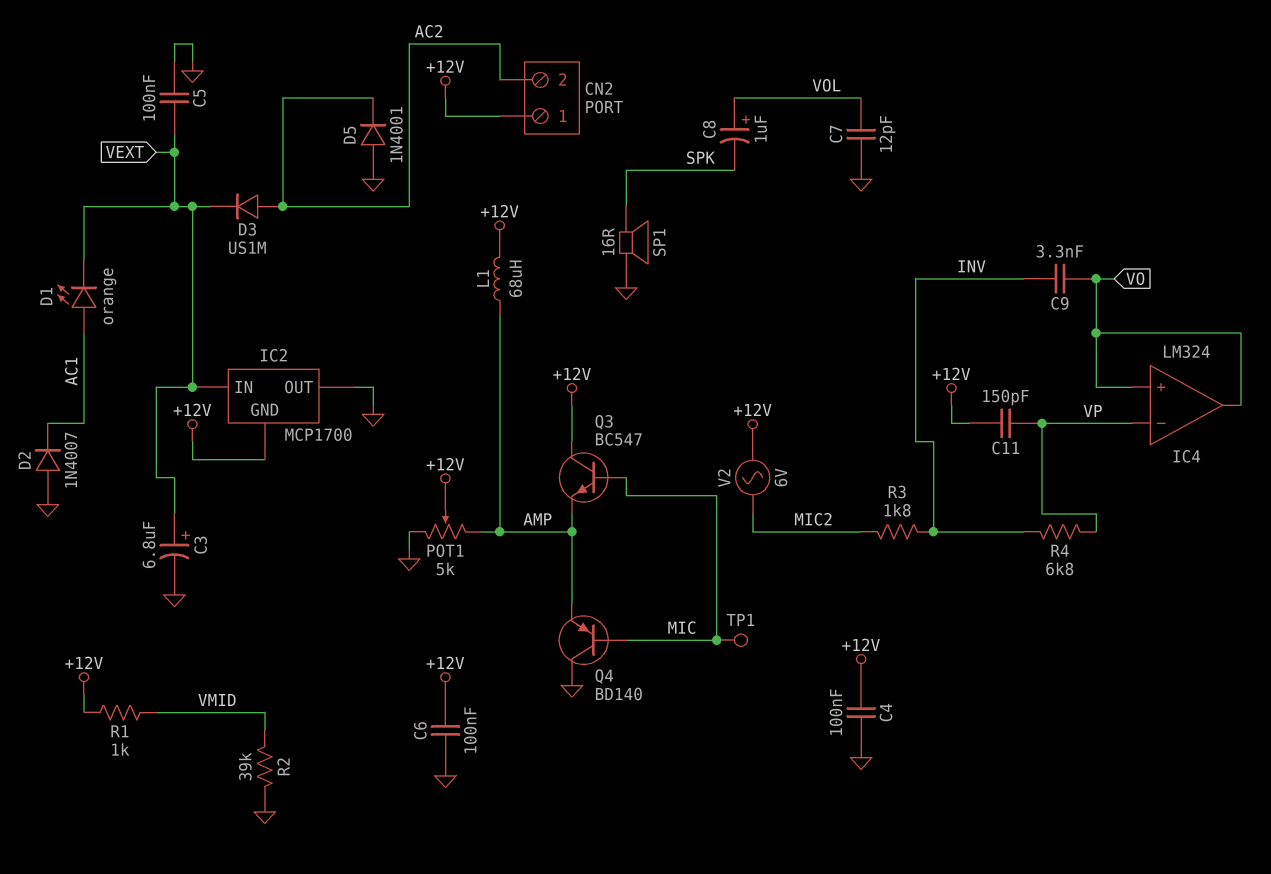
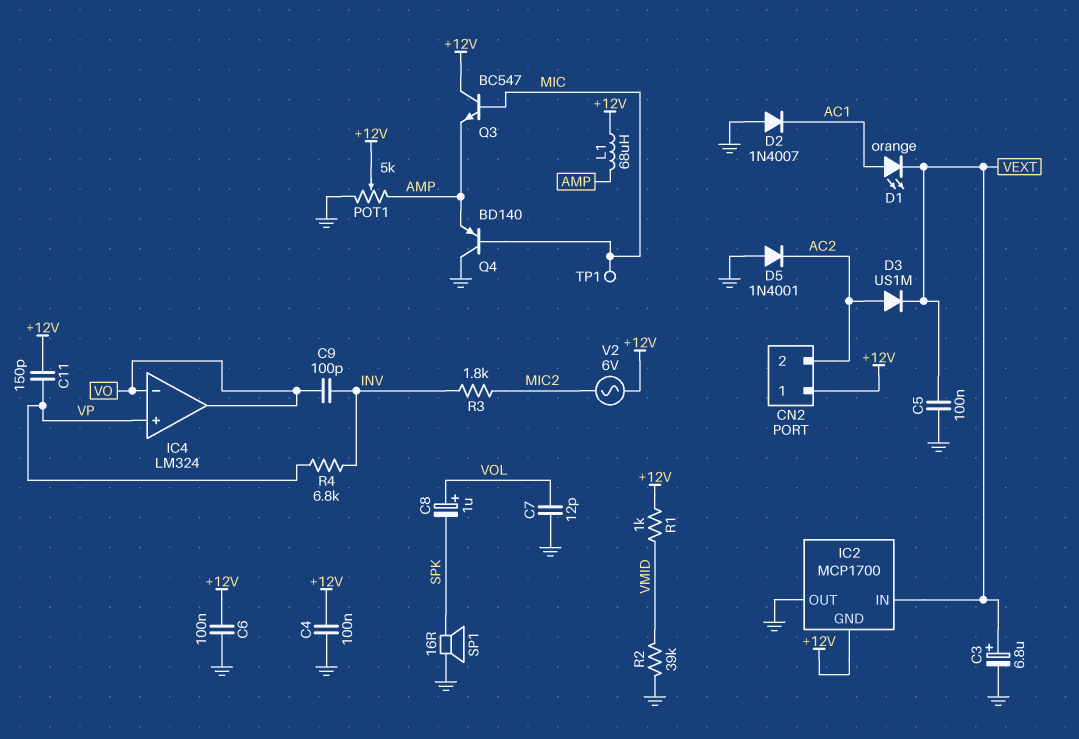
C9: 3.3nF (INV, VO) -> 100pF (INV, VO)
IC4 pin in+: VO -> VP
IC4 pin in-: VP -> VO

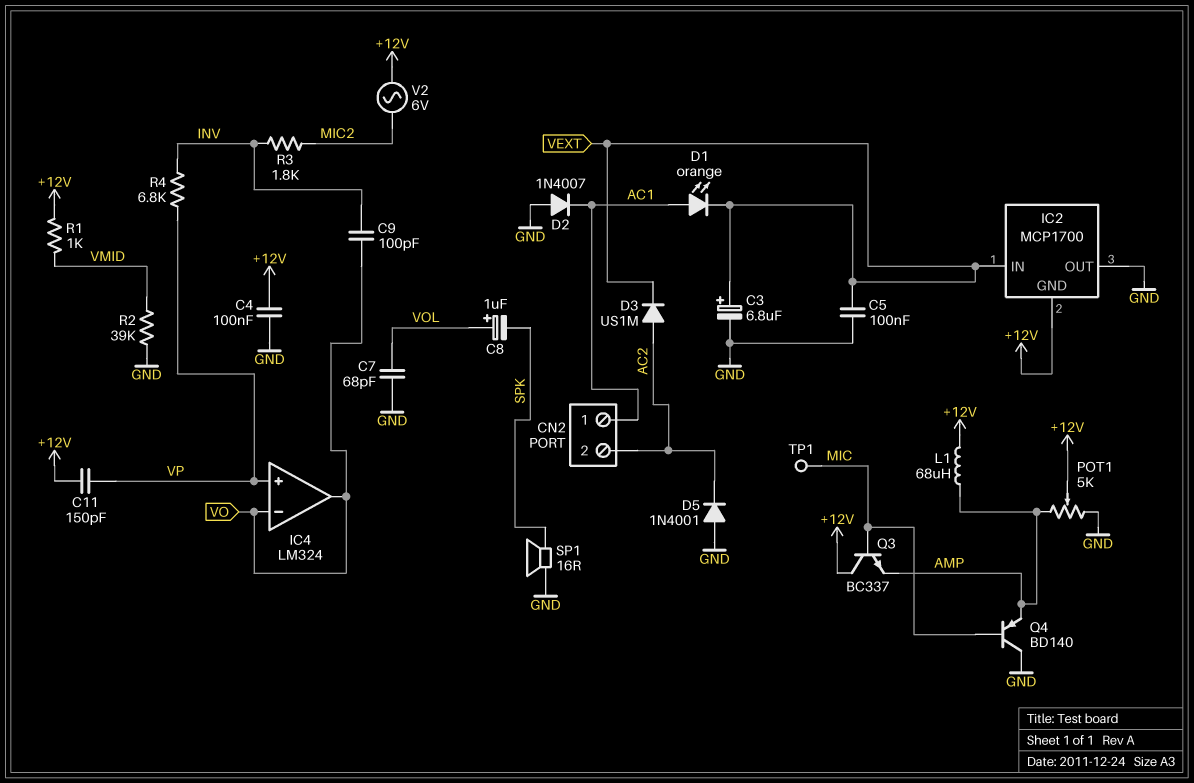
C6: 100nF (+12V, GND) -> none
C7: 12pF (GND, VOL) -> 68pF (GND, VOL)
CN2 pin 1: +12V -> AC1
Q3: NPN BC547 (B MIC, C +12V, E AMP) -> NPN BC337 (B MIC, C +12V, E AMP)

